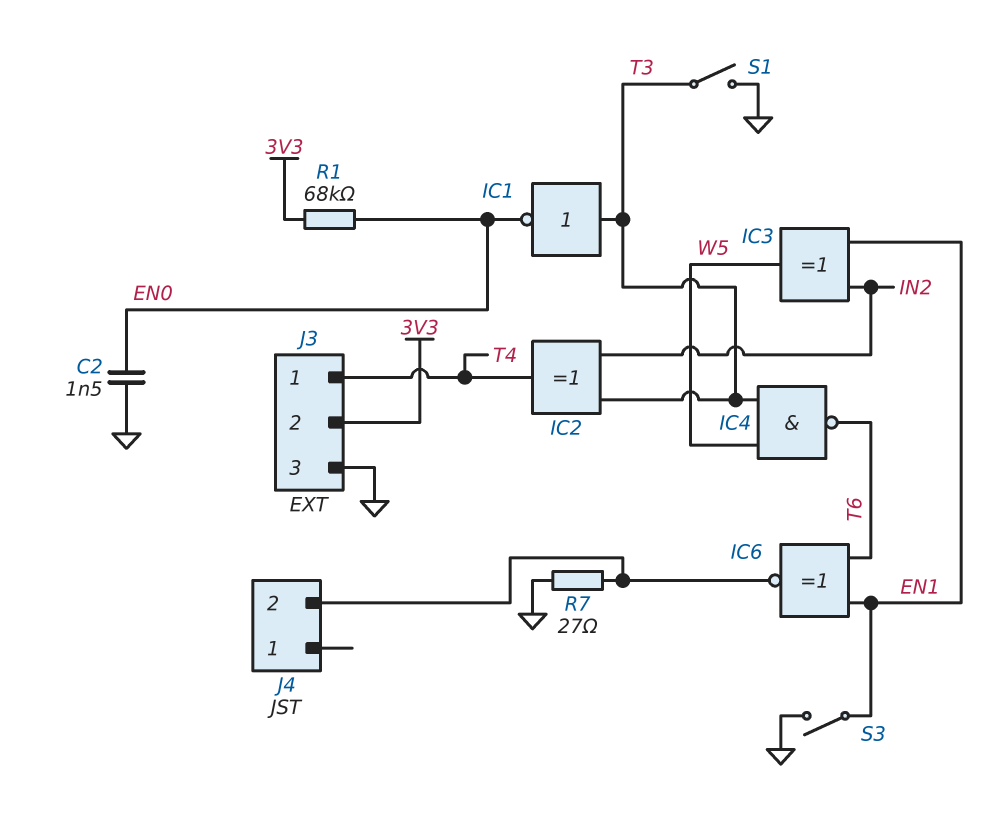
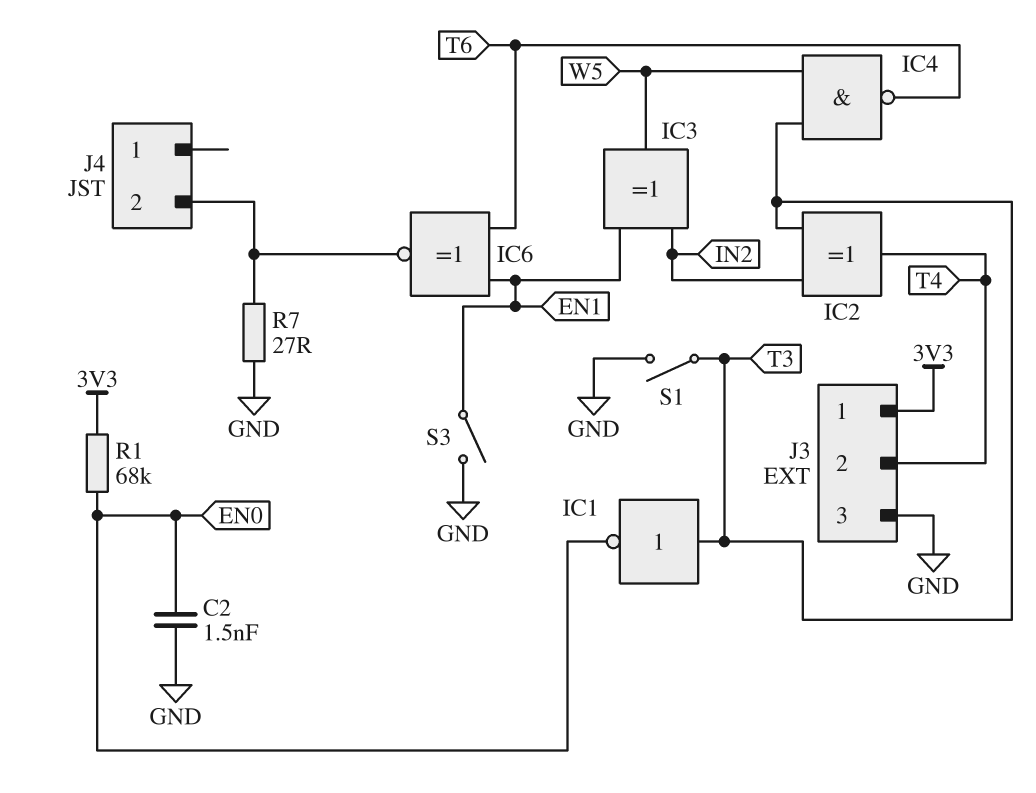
J3 pin 1: T4 -> 3V3
J3 pin 2: 3V3 -> T4

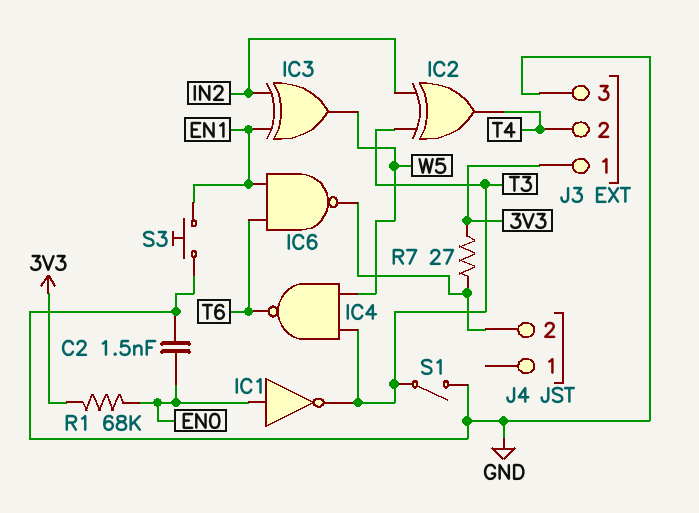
IC1: NOT (in T3, out EN0) -> NOT (in EN0, out T3)
IC6: XNOR (in EN1, in T6, out J4/2) -> NAND (in EN1, in T6, out J4/2)
R7: 27 (GND, J4/2) -> 27 (3V3, J4/2)
S3: switch (EN1, GND) -> button (EN1, GND)

